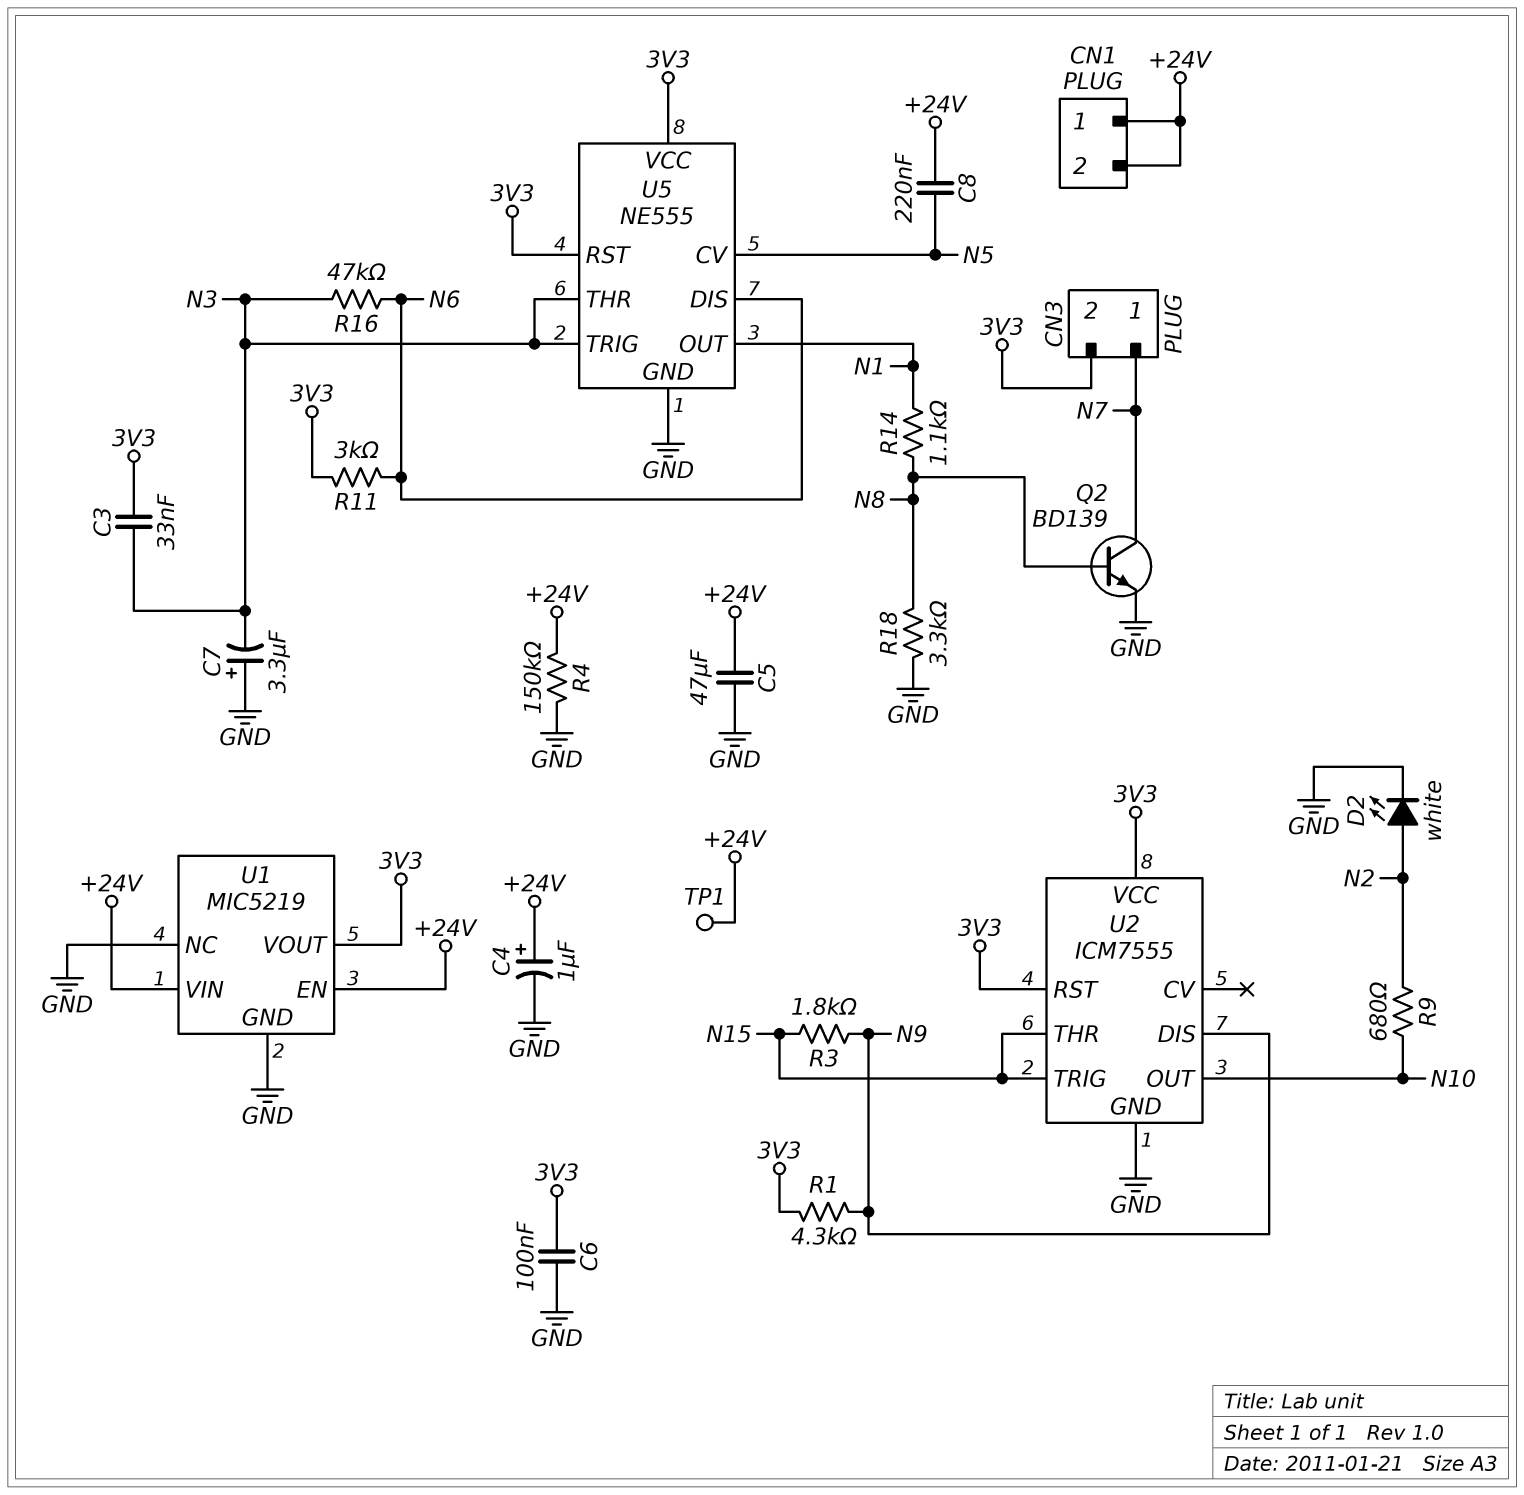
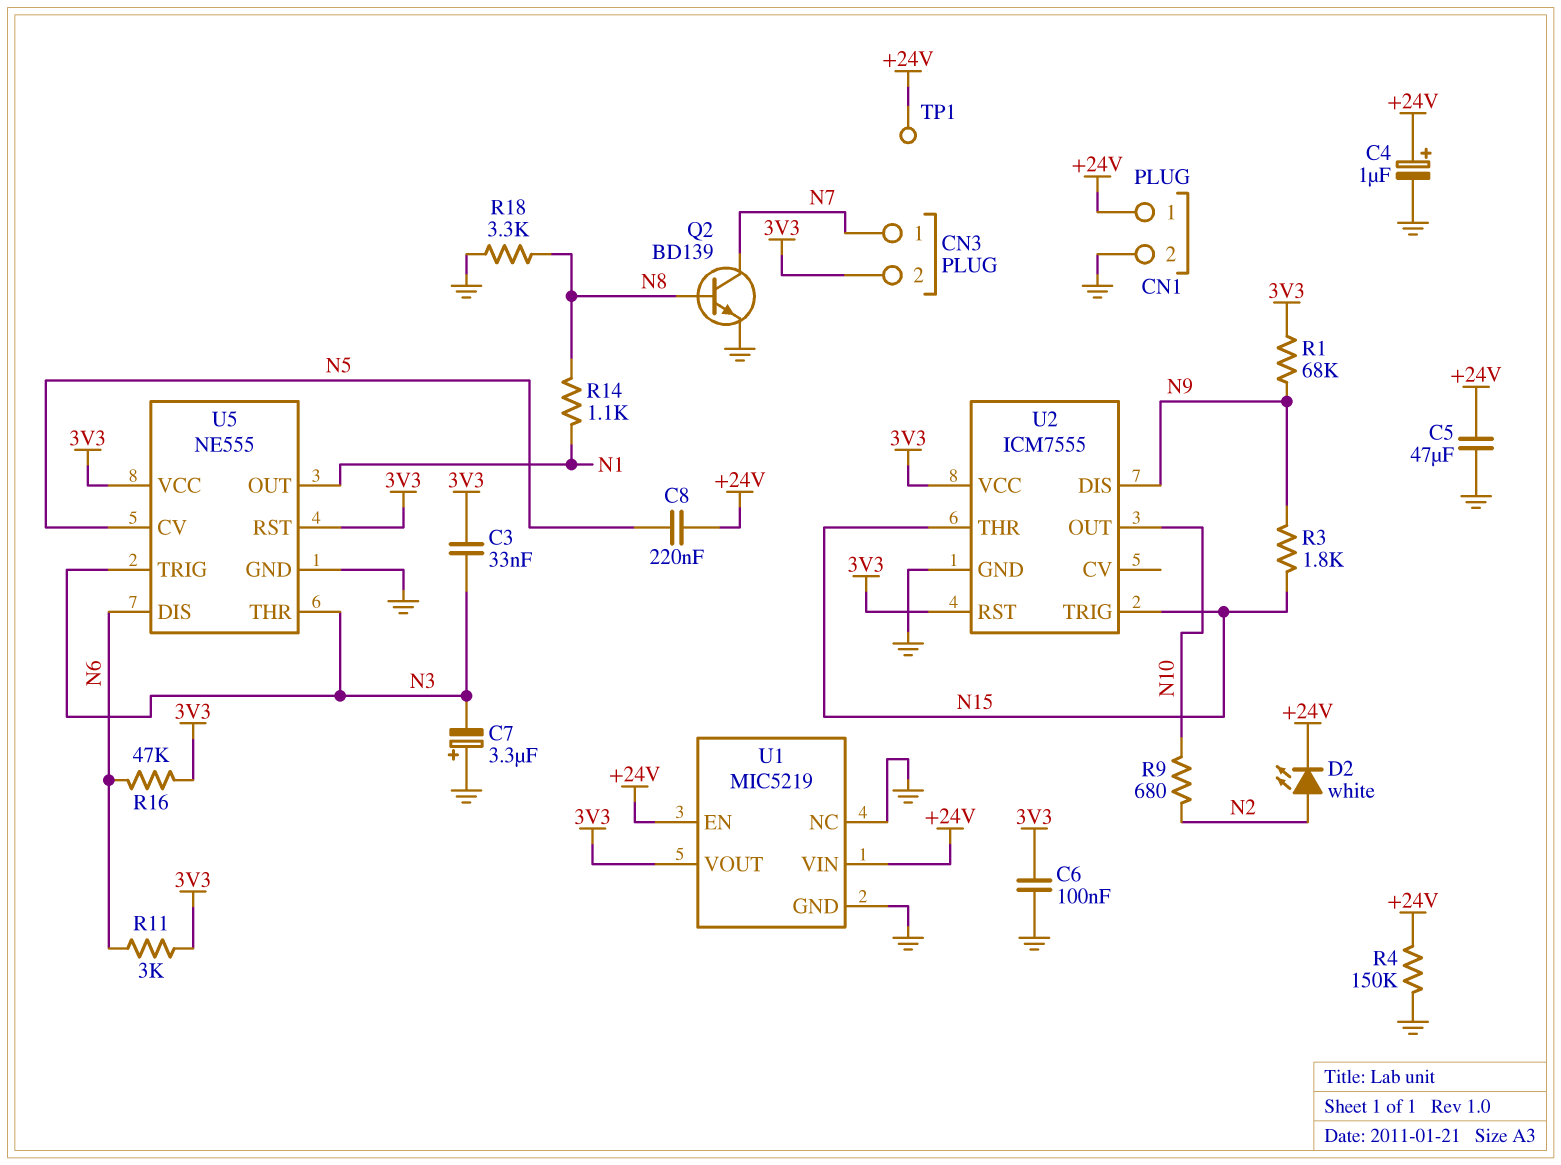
CN1 pin 2: +24V -> GND
D2: LED white (A N2, K GND) -> LED white (A N2, K +24V)
R1: 4.3k (3V3, N9) -> 68k (3V3, N9)
R16: 47k (N3, N6) -> 47k (3V3, N6)

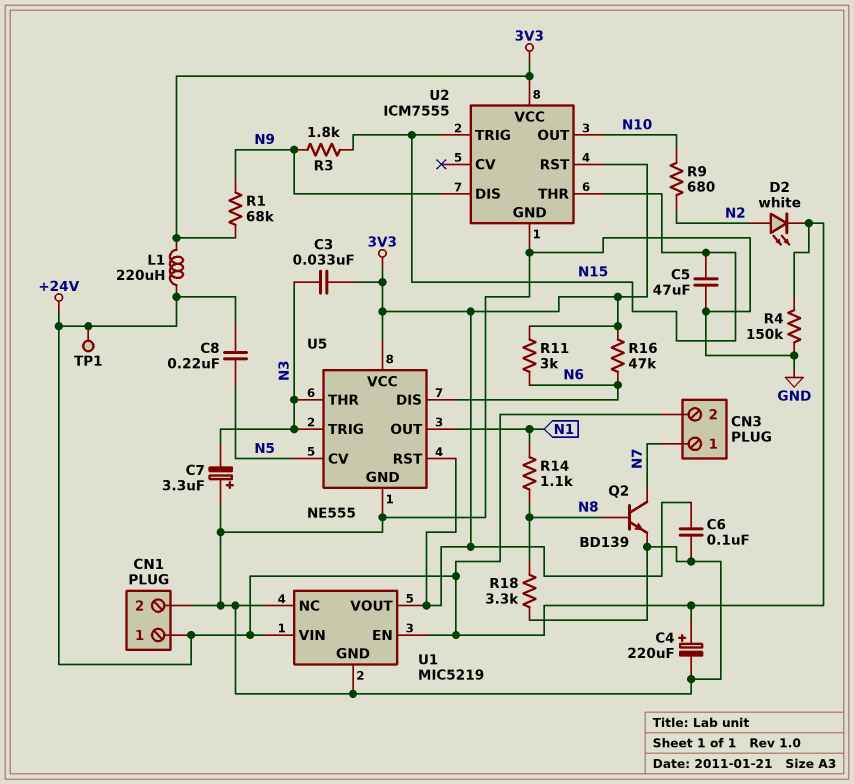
C4: 1uF (plus +24V, minus GND) -> 220uF (plus +24V, minus GND)
C5: 47uF (+24V, GND) -> 47uF (GND, N15)
CN3 pin 2: 3V3 -> +24V
L1: none -> 220uH (+24V, 3V3)

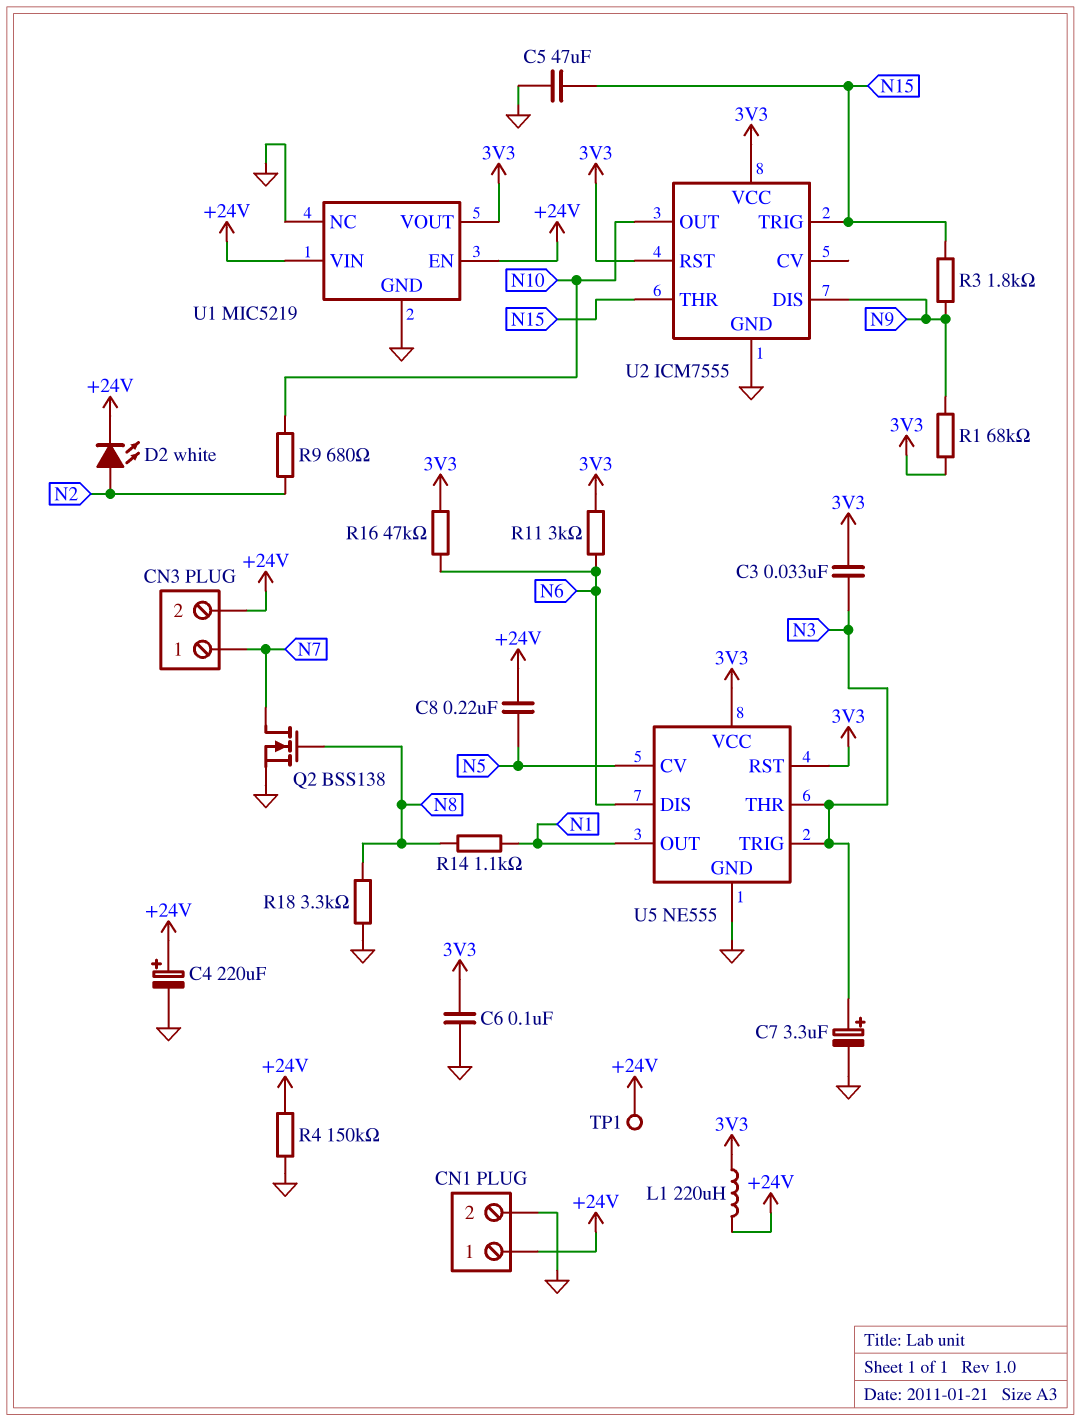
C7: 3.3uF (plus GND, minus N3) -> 3.3uF (plus N3, minus GND)
Q2: NPN BD139 (B N8, C N7, E GND) -> NMOS BSS138 (G N8, D N7, S GND)

